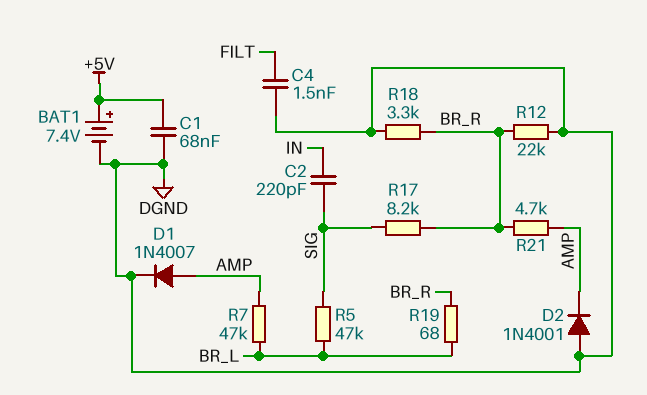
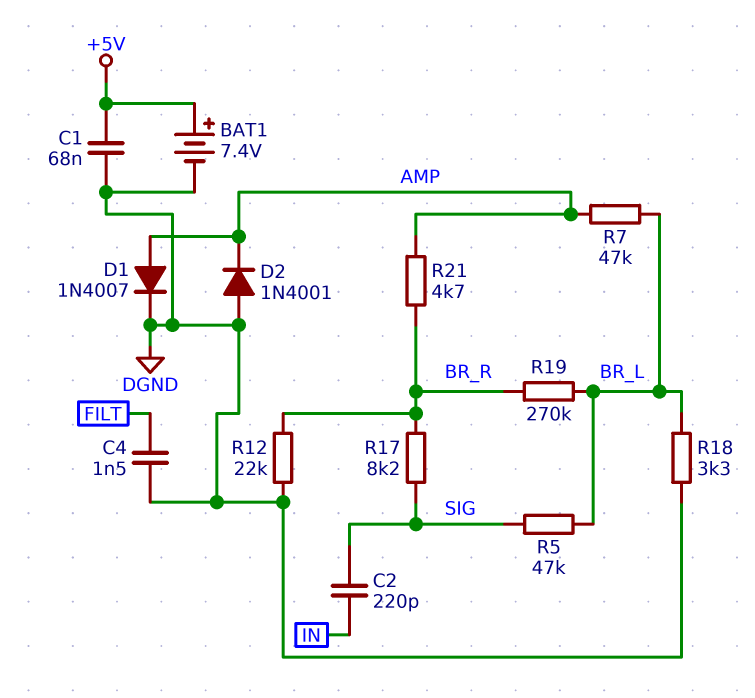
R18: 3.3k (BR_R, DGND) -> 3.3k (BR_L, DGND)
R19: 68 (BR_L, BR_R) -> 270k (BR_L, BR_R)

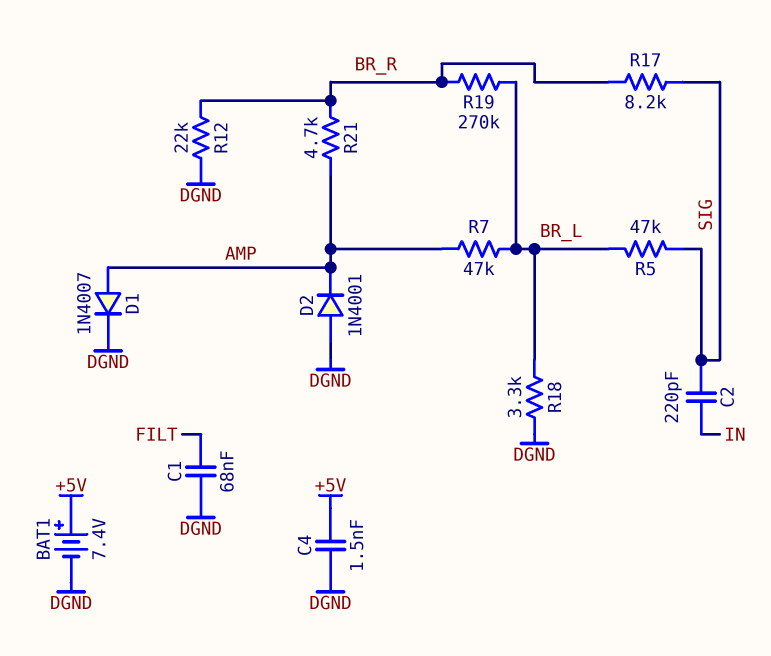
C1: 68nF (+5V, DGND) -> 68nF (DGND, FILT)
C4: 1.5nF (DGND, FILT) -> 1.5nF (+5V, DGND)

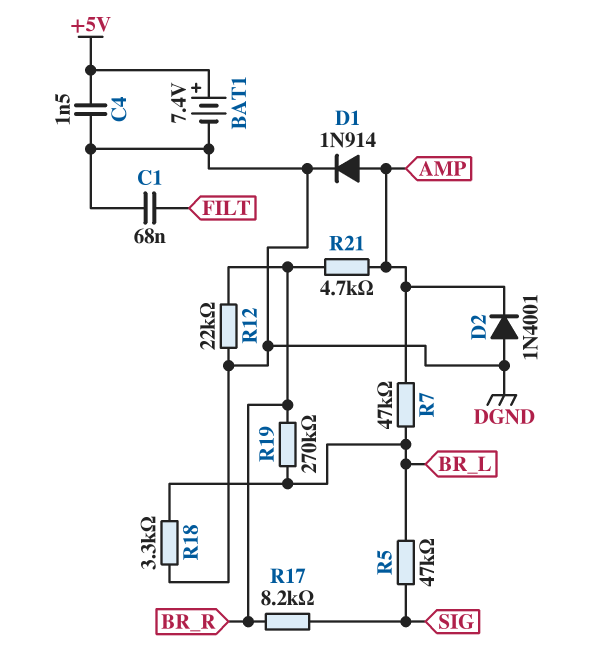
C2: 220pF (IN, SIG) -> none
D1: diode 1N4007 (A AMP, K DGND) -> diode 1N914 (A AMP, K DGND)

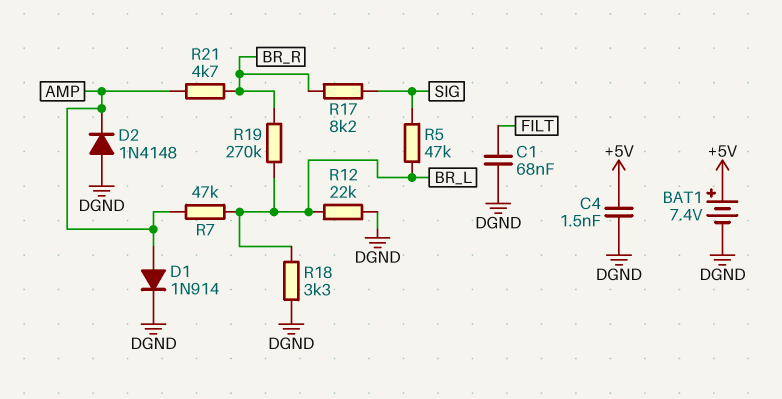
D2: diode 1N4001 (A DGND, K AMP) -> diode 1N4148 (A DGND, K AMP)
R12: 22k (BR_R, DGND) -> 22k (BR_L, DGND)

